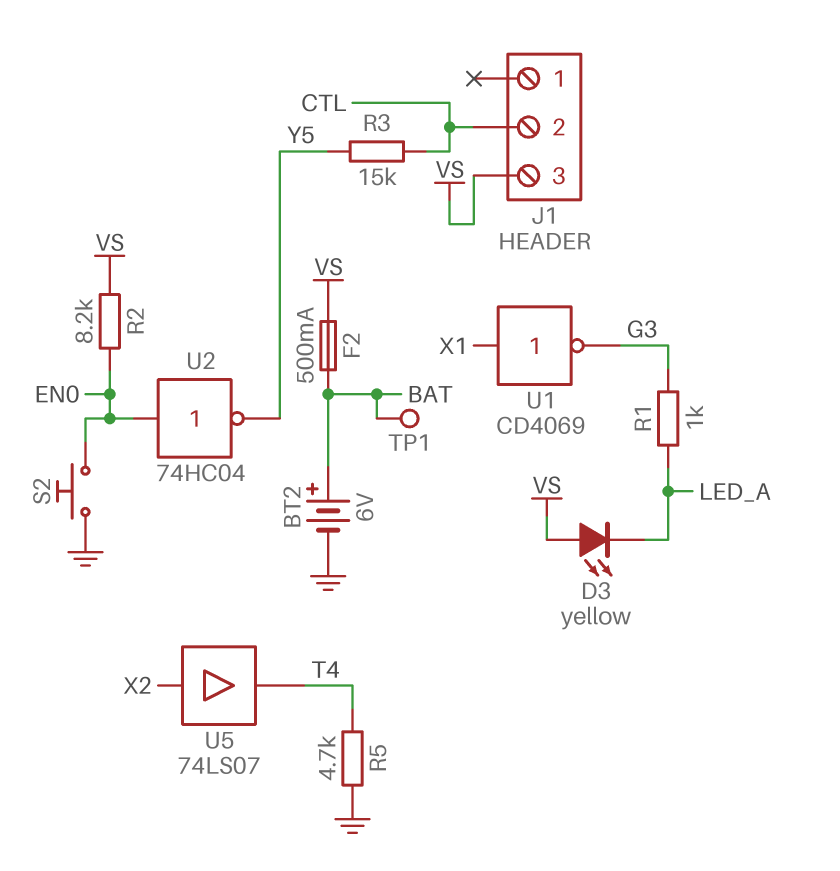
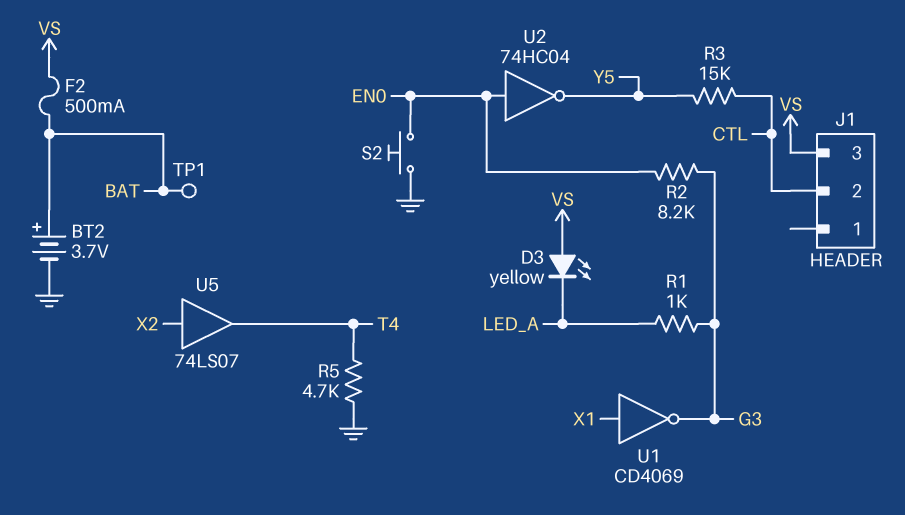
BT2: 6V (plus BAT, minus GND) -> 3.7V (plus BAT, minus GND)
R2: 8.2k (EN0, VS) -> 8.2k (EN0, G3)

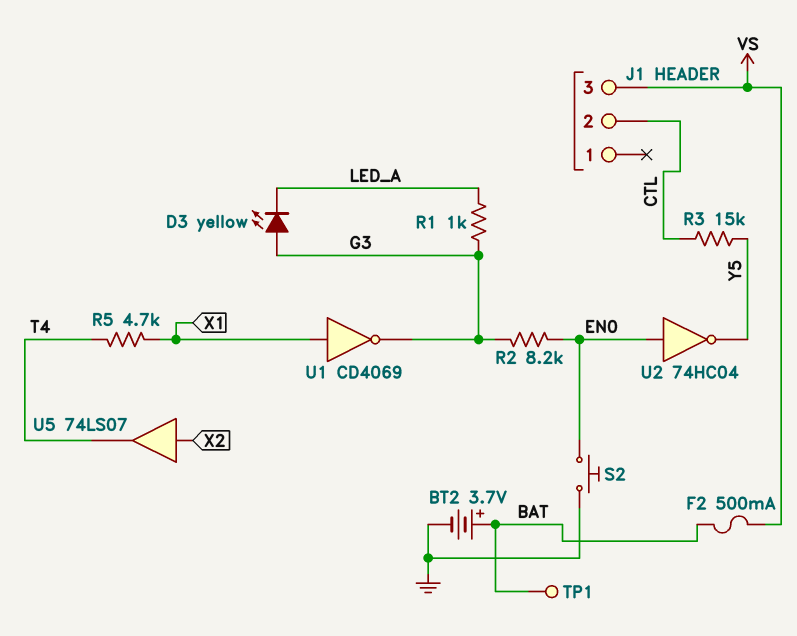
D3: LED yellow (A VS, K LED_A) -> LED yellow (A G3, K LED_A)
R5: 4.7k (GND, T4) -> 4.7k (T4, X1)

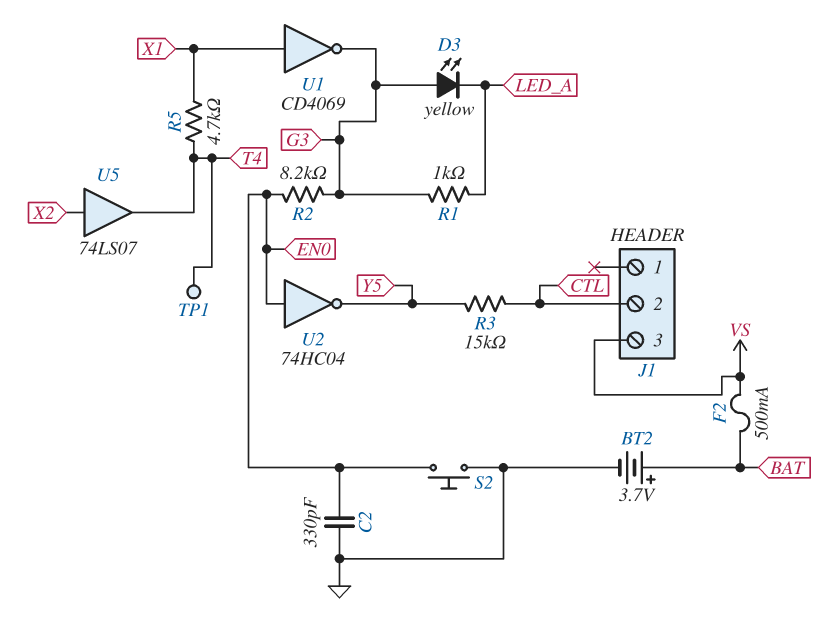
C2: none -> 330pF (EN0, GND)
TP1: test point (BAT) -> test point (T4)

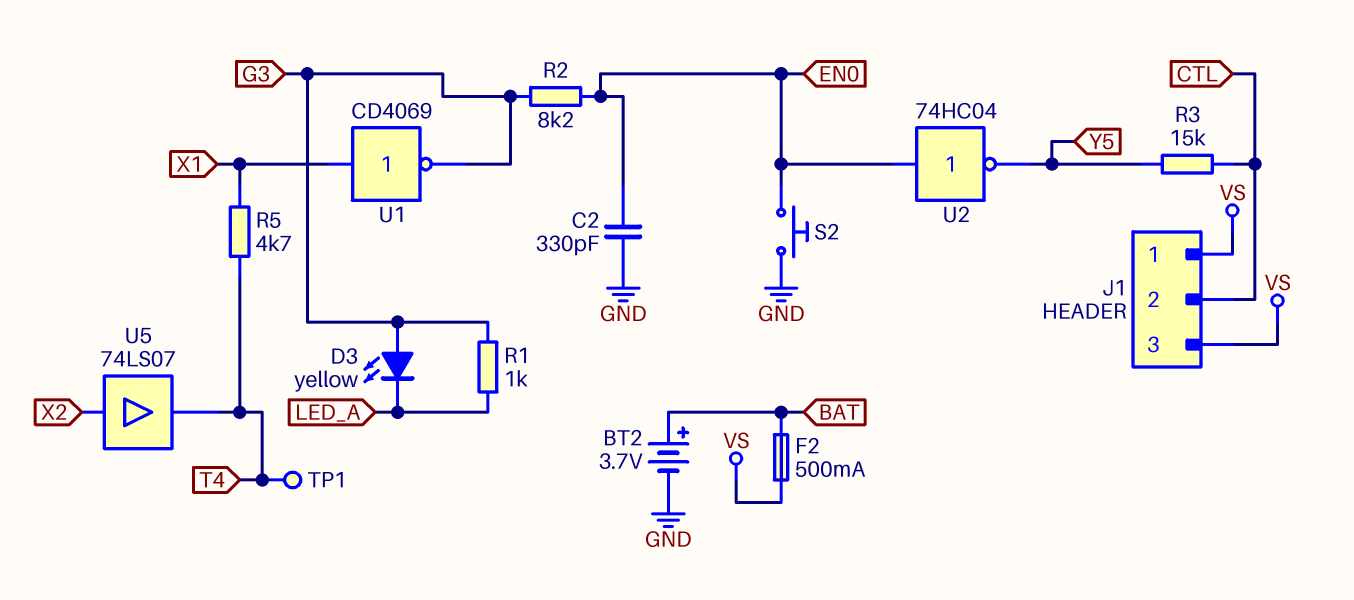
J1 pin 1: none -> VS

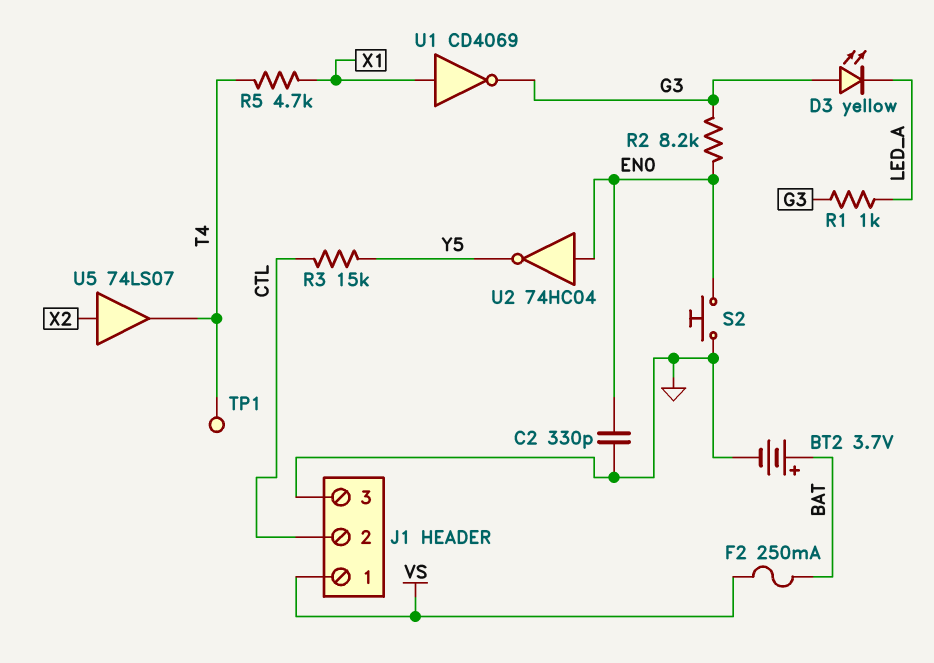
F2: 500mA (BAT, VS) -> 250mA (BAT, VS)
J1 pin 3: VS -> GND

